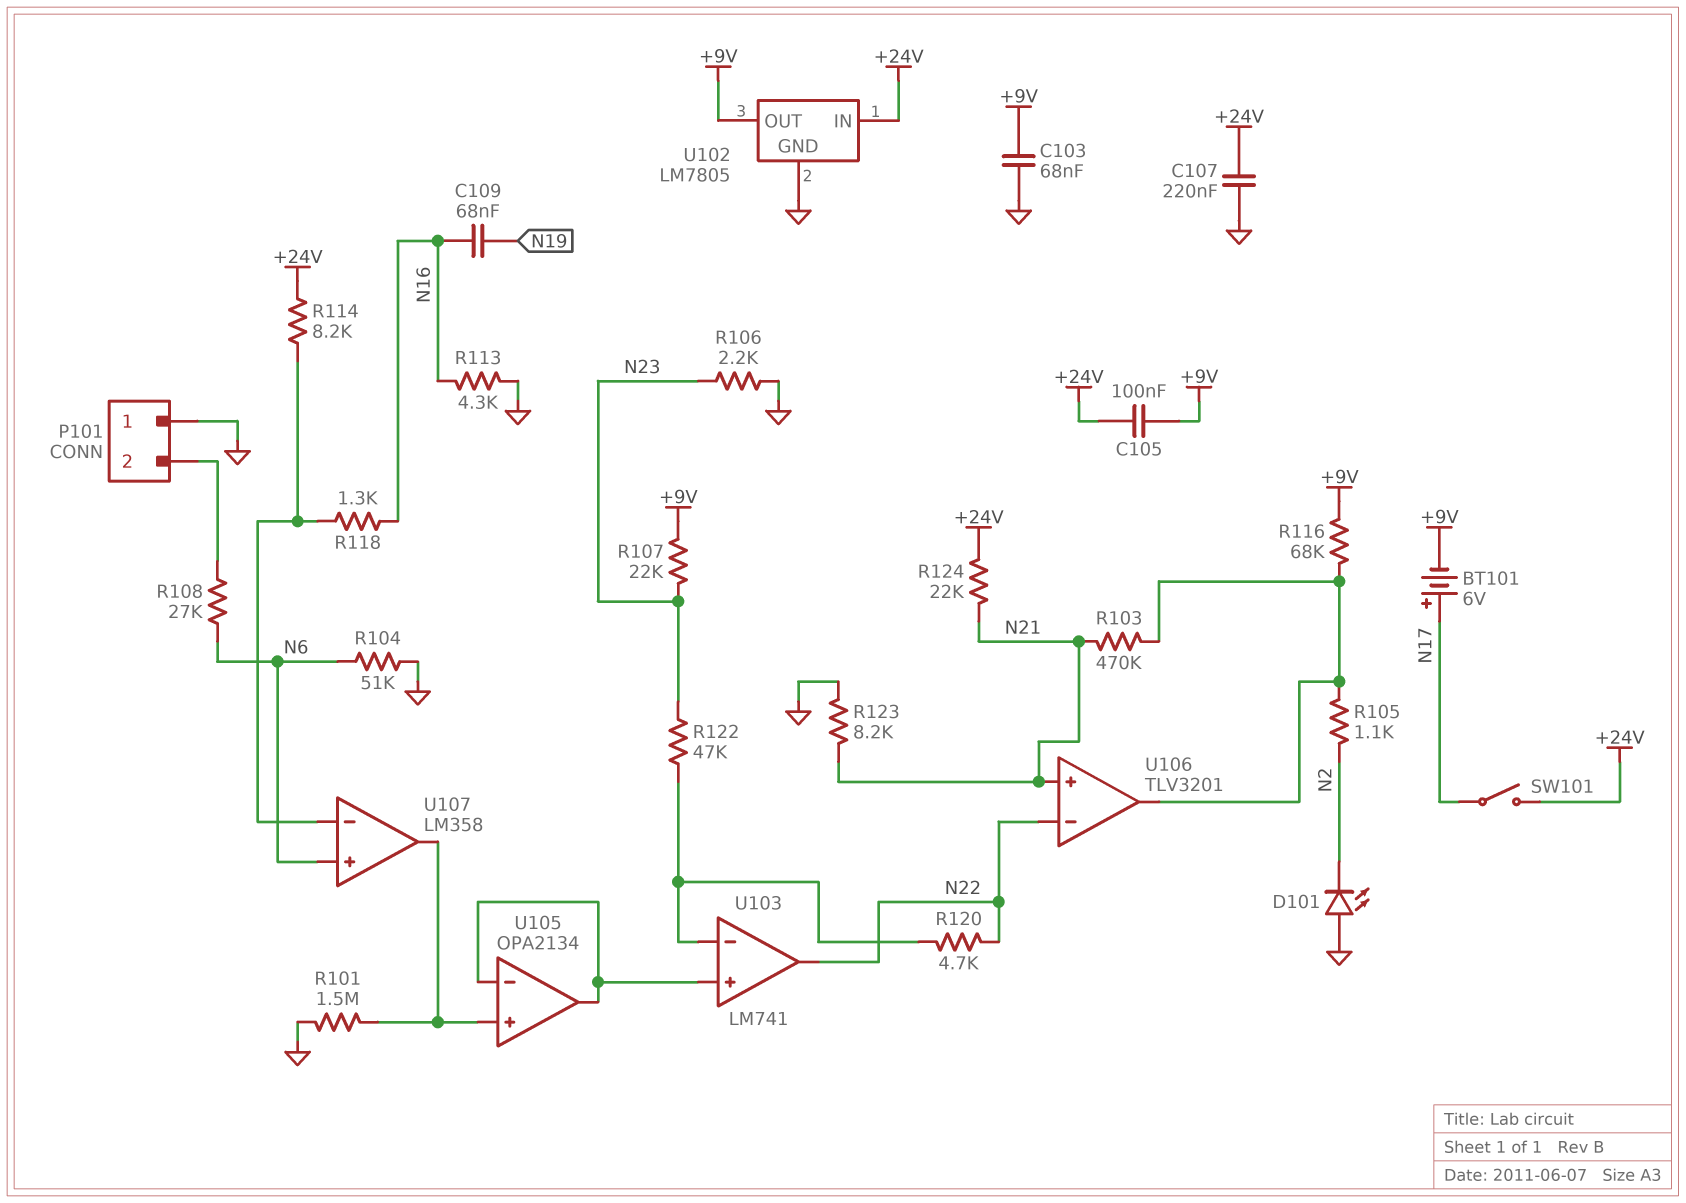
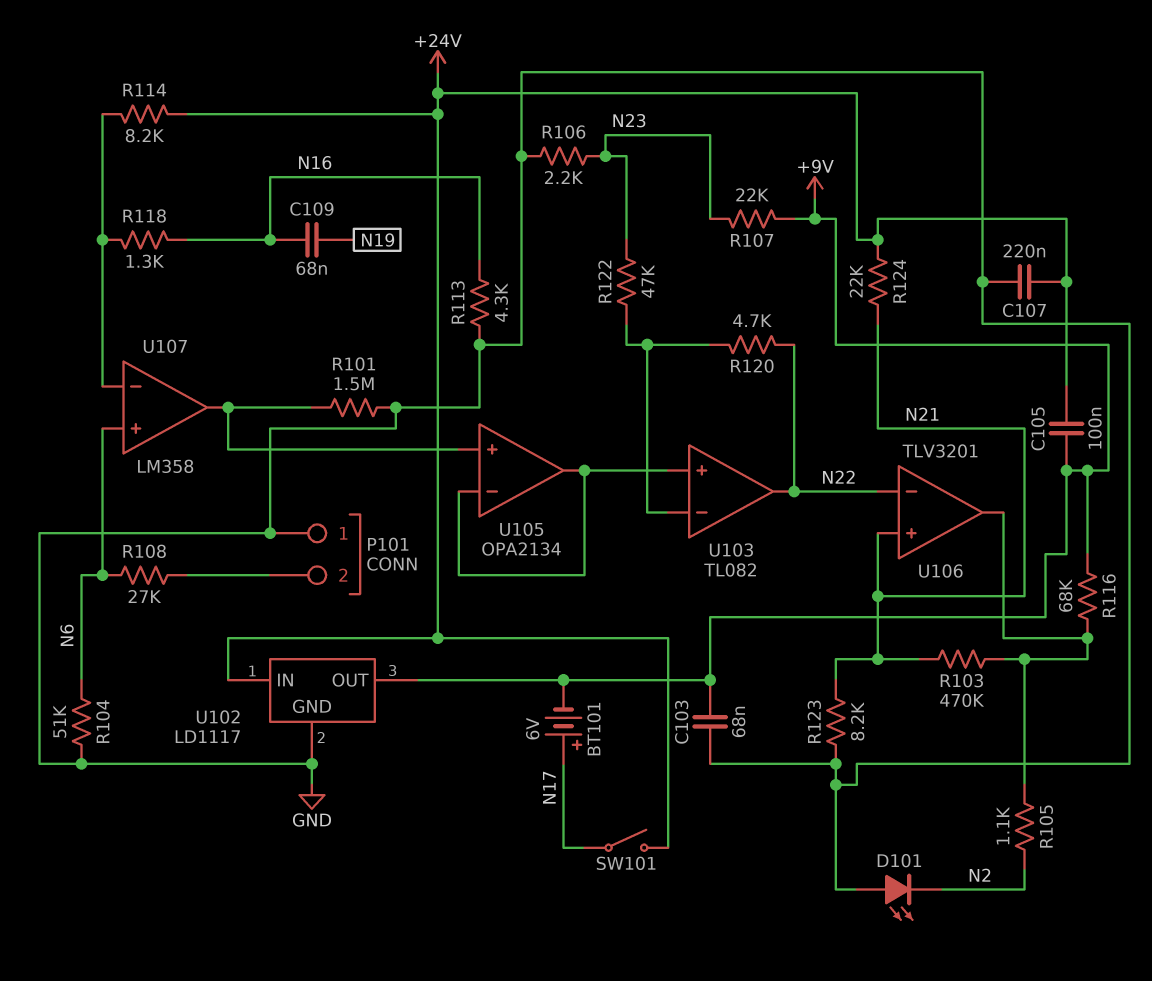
U102: LM7805 -> LD1117
U103: LM741 -> TL082

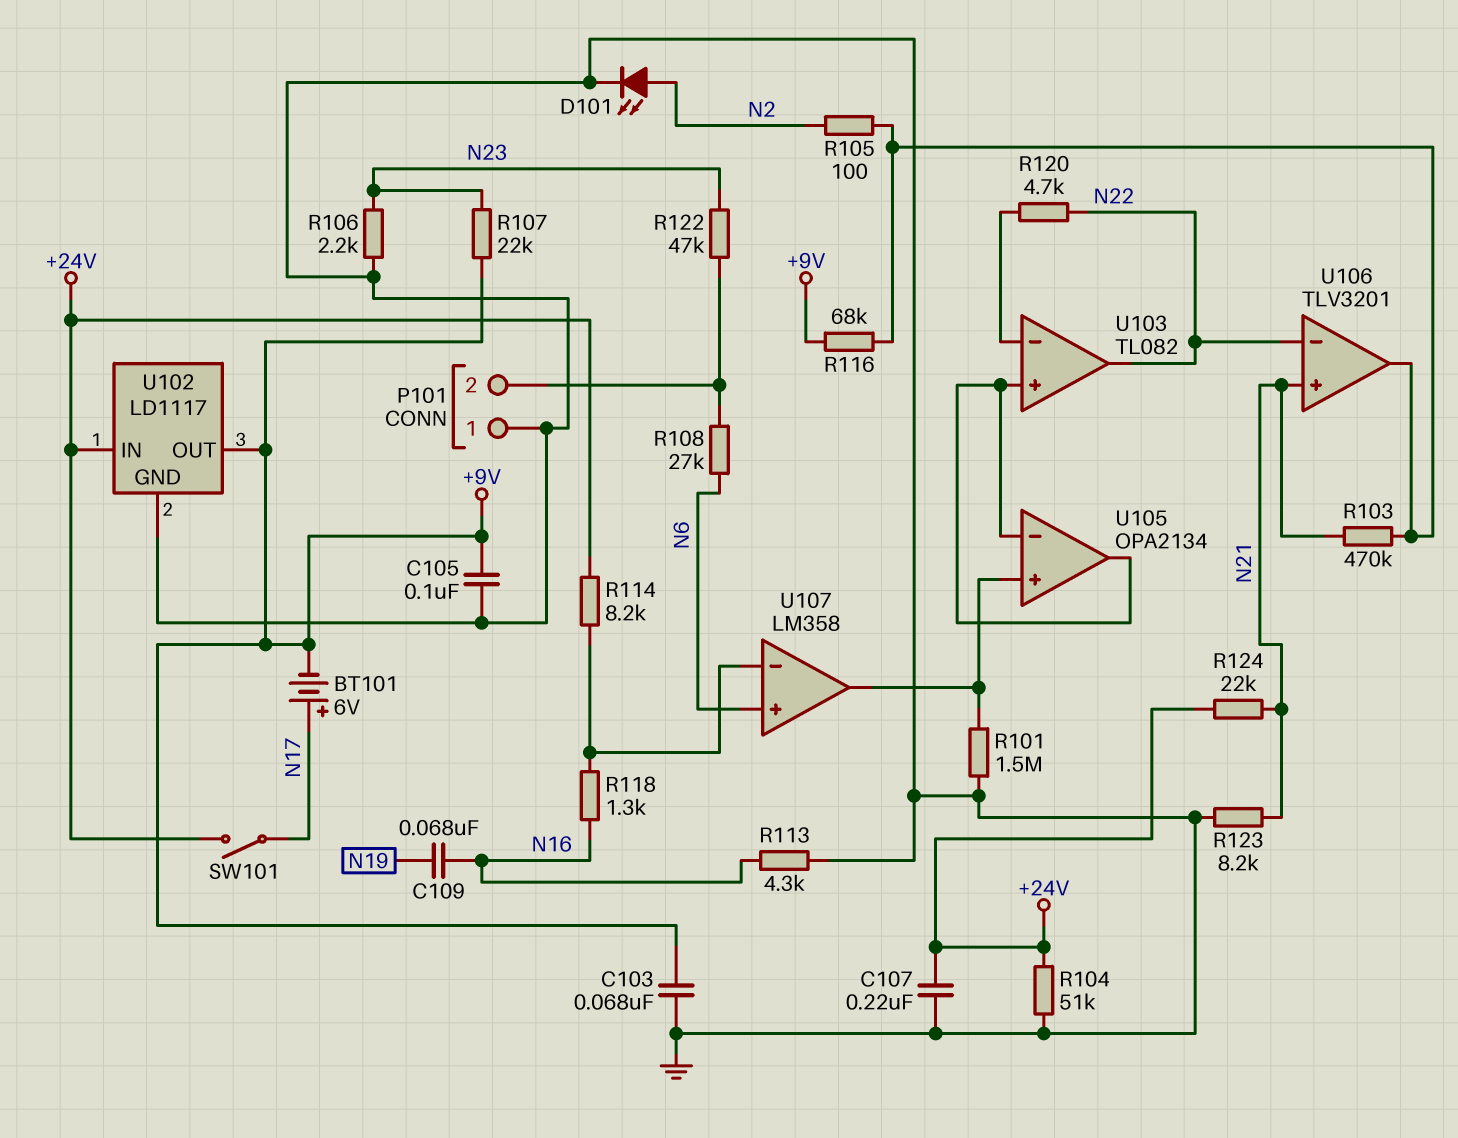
C105: 100nF (+9V, +24V) -> 100nF (+9V, GND)
D101: LED (A GND, K N2) -> LED (A N2, K GND)
R104: 51k (GND, N6) -> 51k (+24V, GND)
R105: 1.1k (N2, U106/out) -> 100 (N2, U106/out)
R122: 47k (N23, U103/in-) -> 47k (N23, P101/2)

